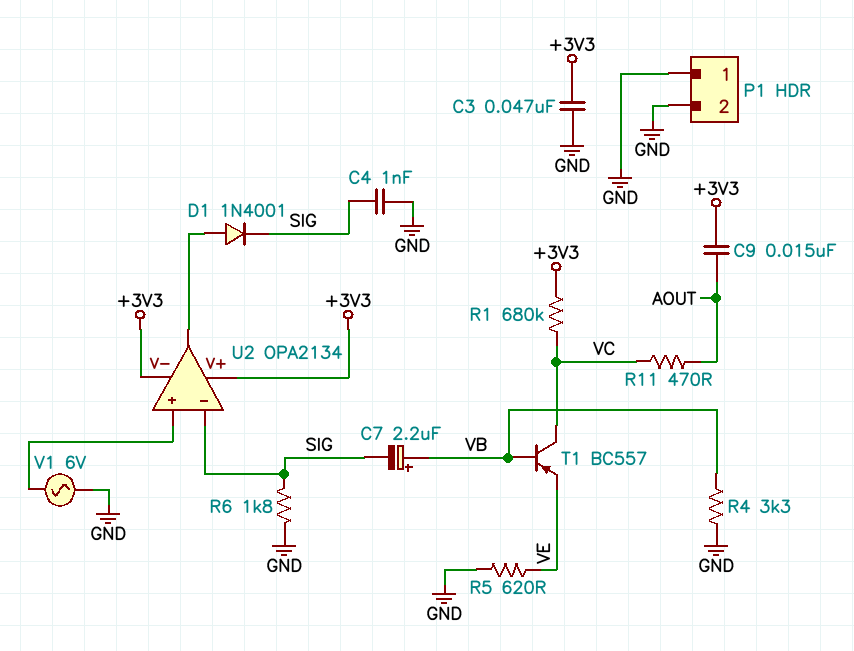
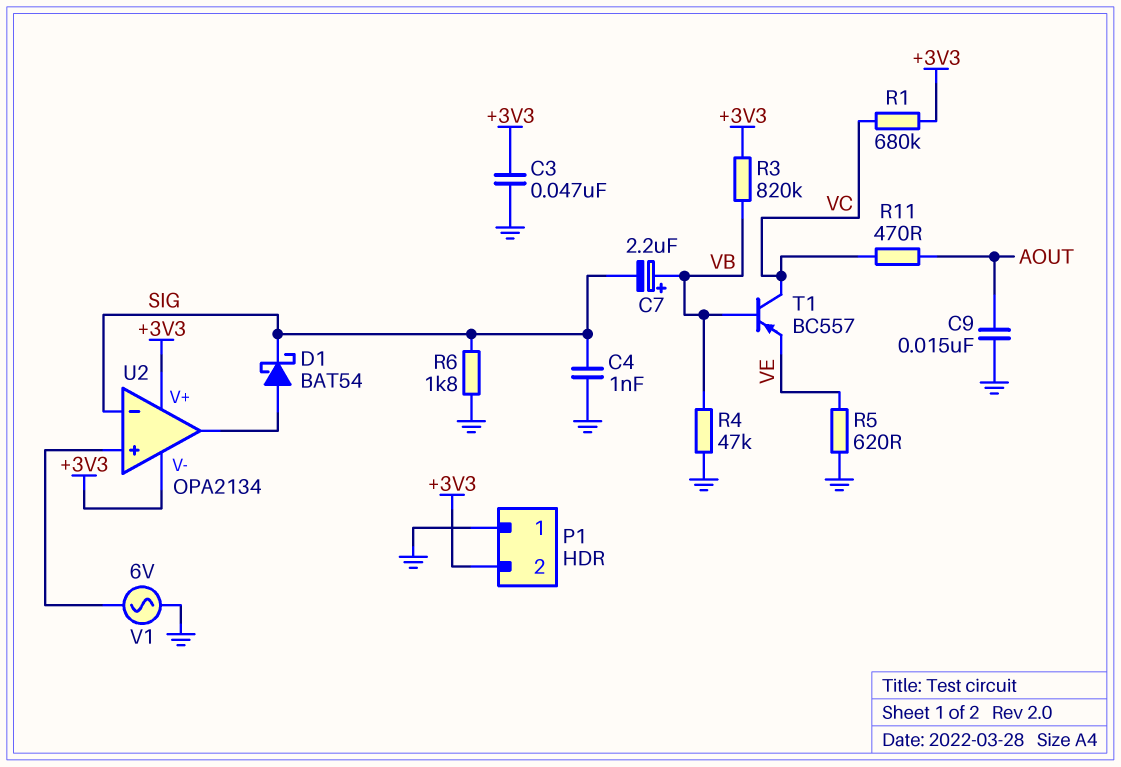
C9: 15nF (+3V3, AOUT) -> 15nF (AOUT, GND)
D1: diode 1N4001 (A U2/out, K SIG) -> schottky BAT54 (A U2/out, K SIG)
P1 pin 2: GND -> +3V3
R3: none -> 820k (+3V3, VB)
R4: 3.3k (GND, VB) -> 47k (GND, VB)

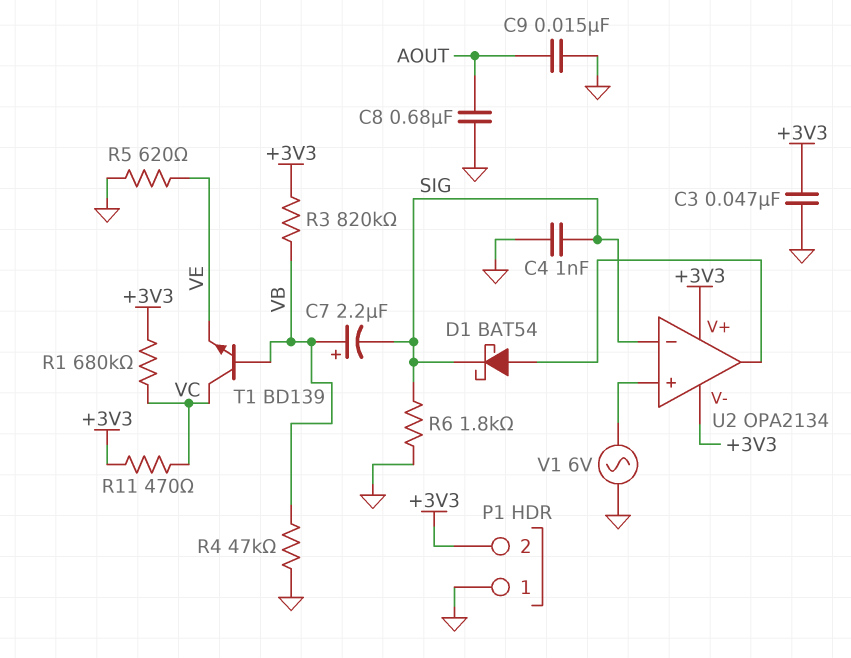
C8: none -> 680nF (AOUT, GND)
R11: 470 (AOUT, VC) -> 470 (+3V3, VC)
T1: PNP BC557 (B VB, C VC, E VE) -> NPN BD139 (B VB, C VC, E VE)

